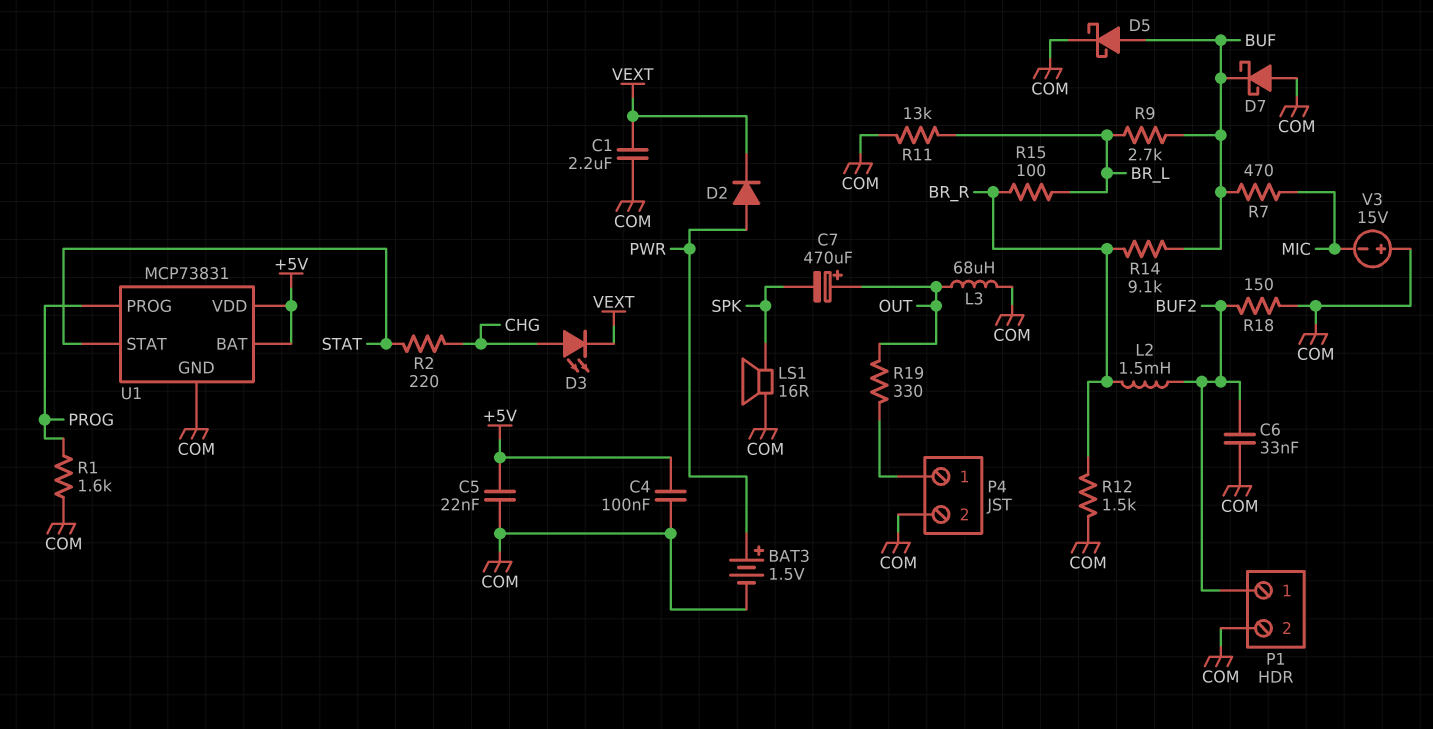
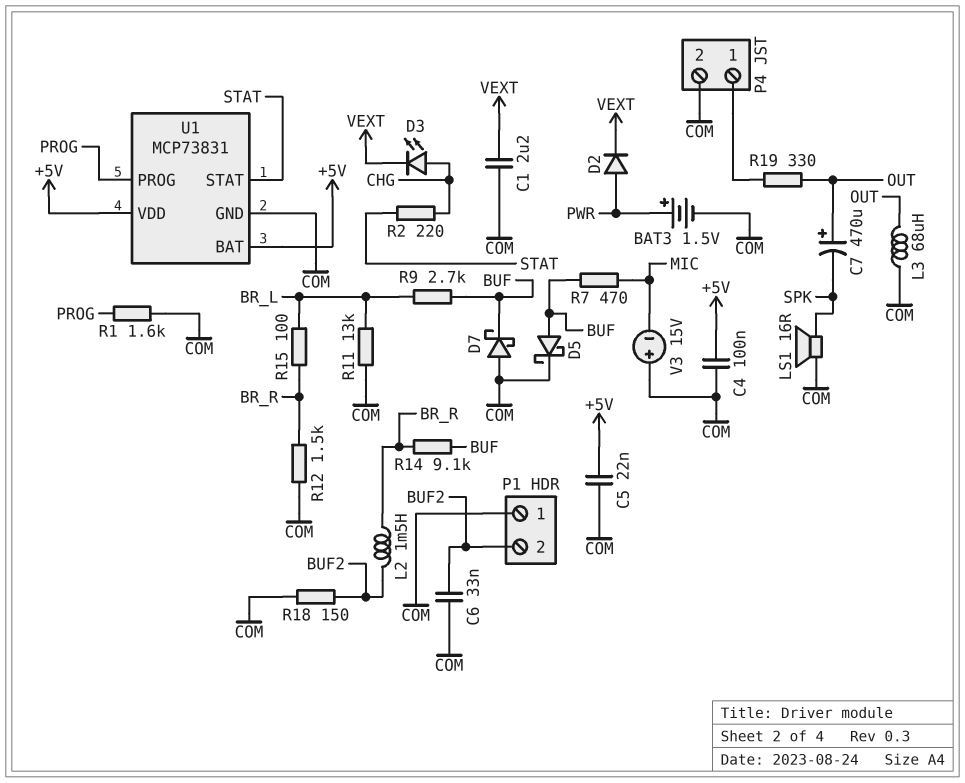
P1 pin 1: BUF2 -> COM
P1 pin 2: COM -> BUF2

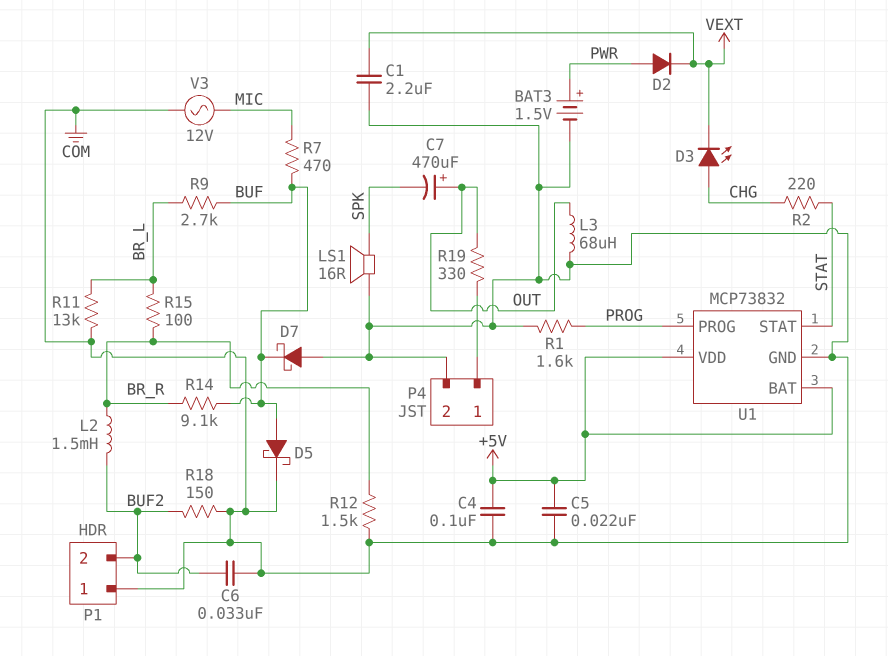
U1: MCP73831 -> MCP73832
V3: 15V (plus COM, minus MIC) -> AC 12V (COM, MIC)

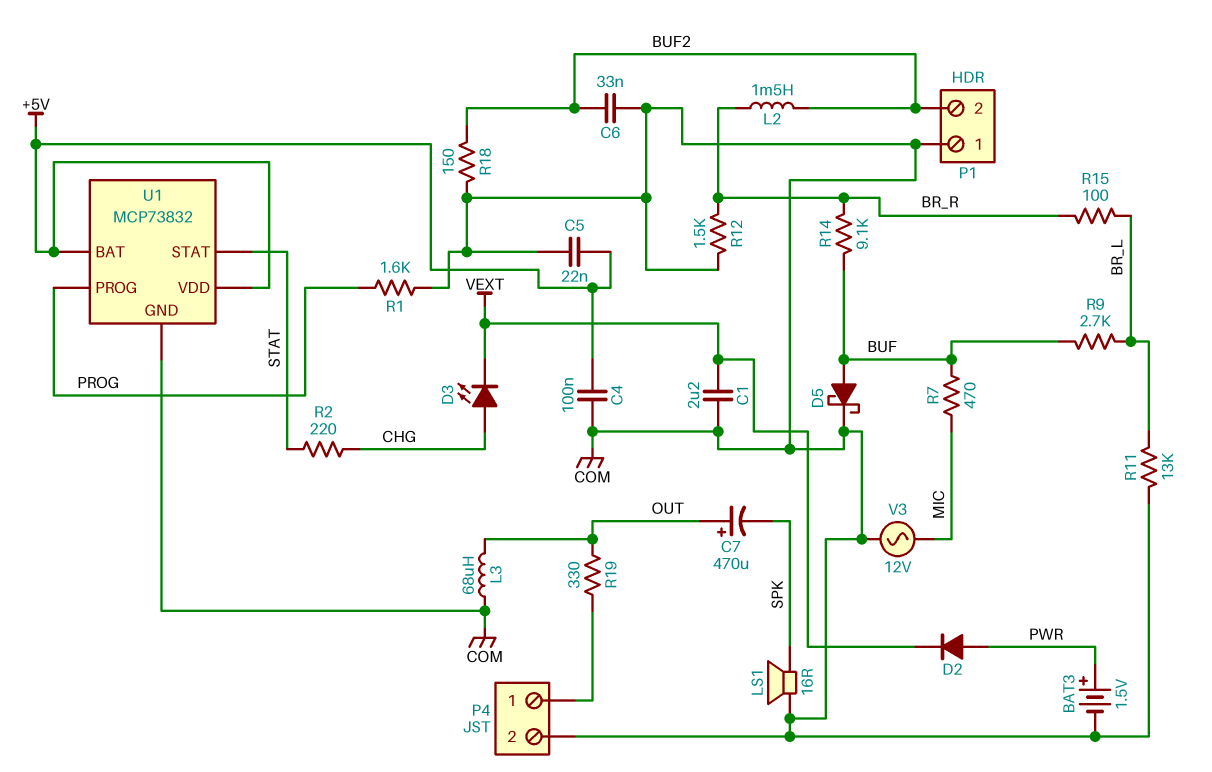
D7: schottky (A COM, K BUF) -> none

